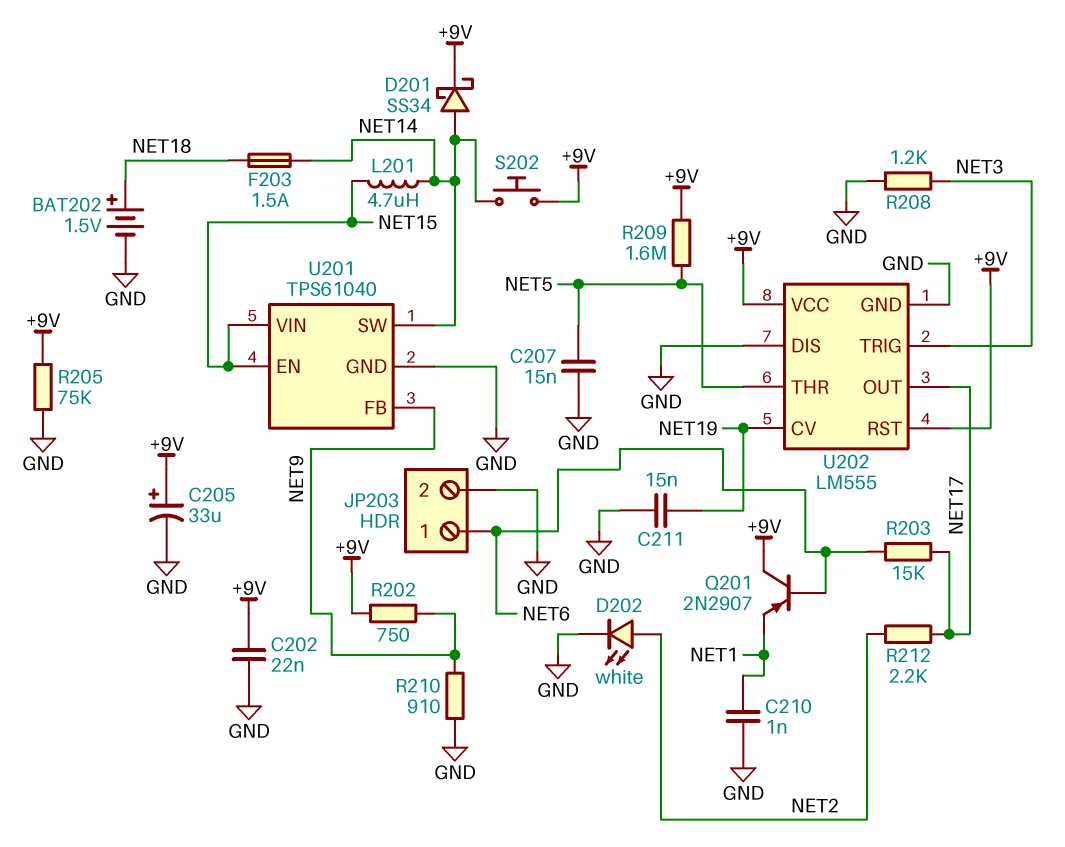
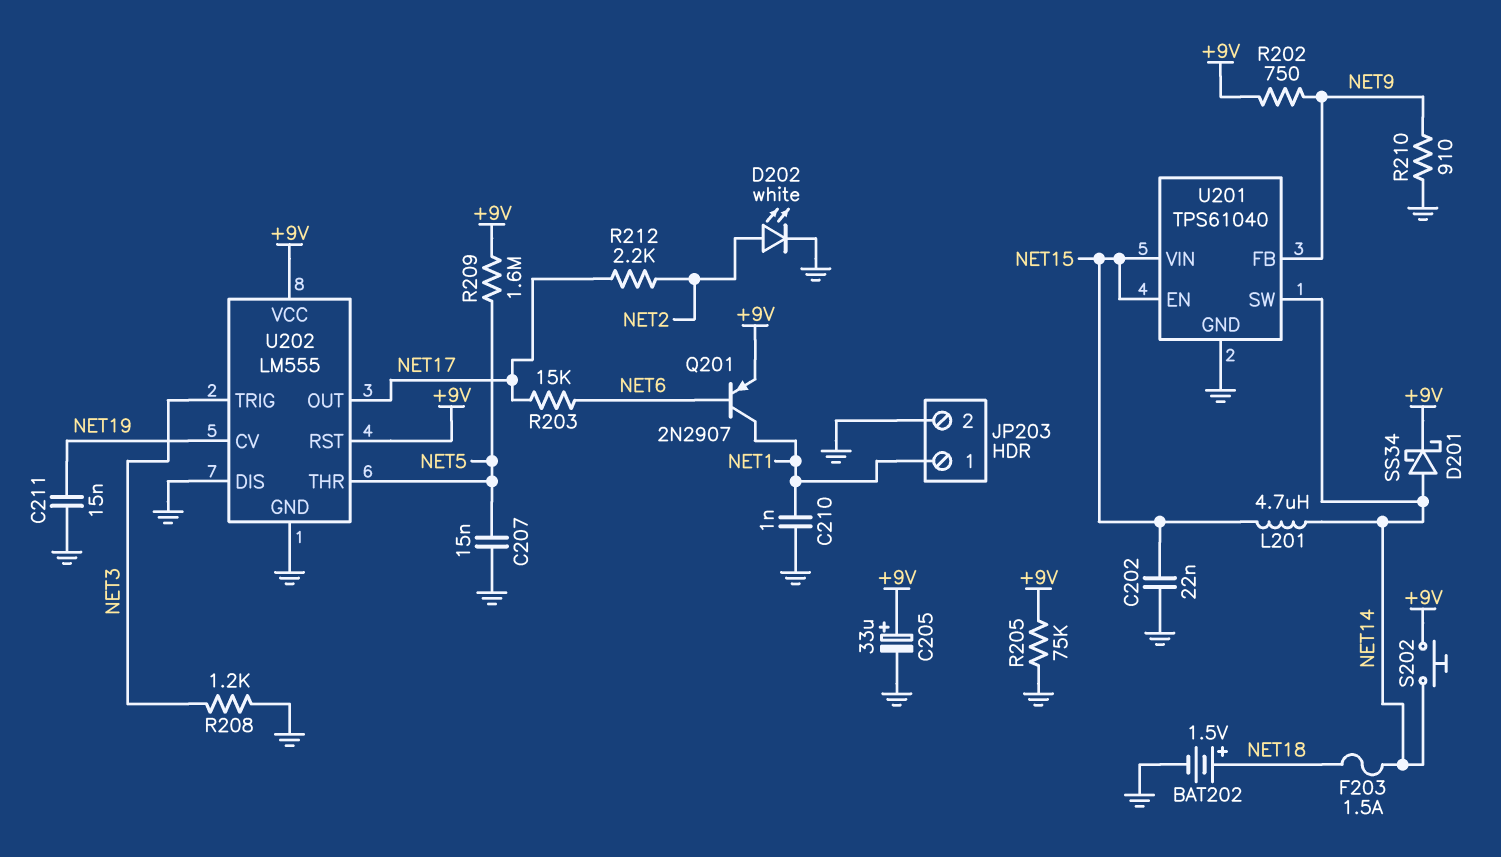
C202: 22nF (+9V, GND) -> 22nF (GND, NET15)
JP203 pin 1: NET6 -> NET1
Q201: PNP 2N2907 (B NET6, C +9V, E NET1) -> PNP 2N2907 (B NET6, C NET1, E +9V)

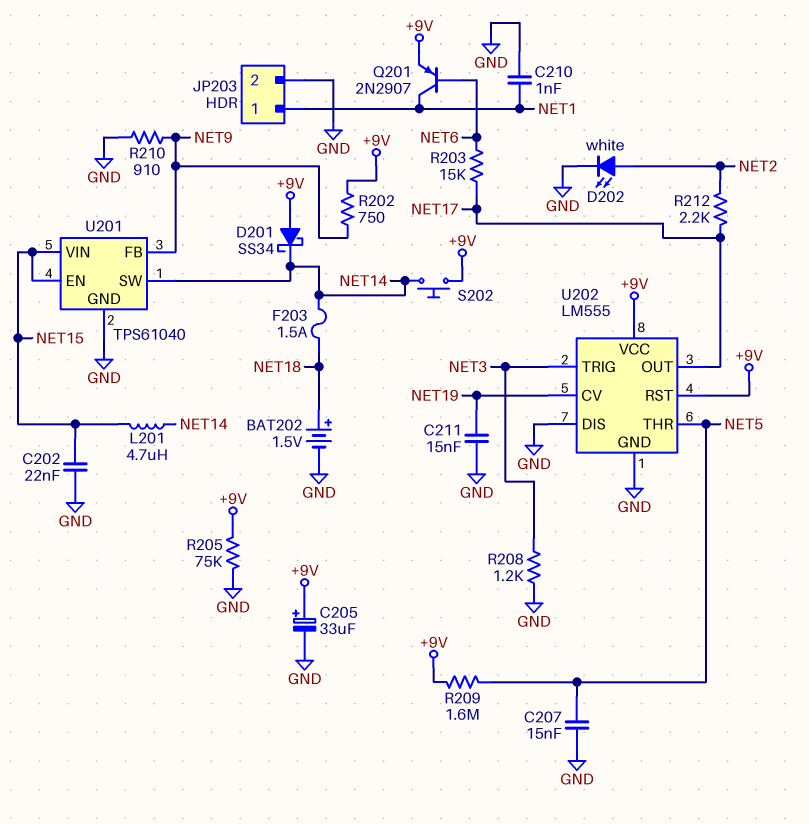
D201: schottky SS34 (A NET14, K +9V) -> schottky SS34 (A +9V, K NET14)

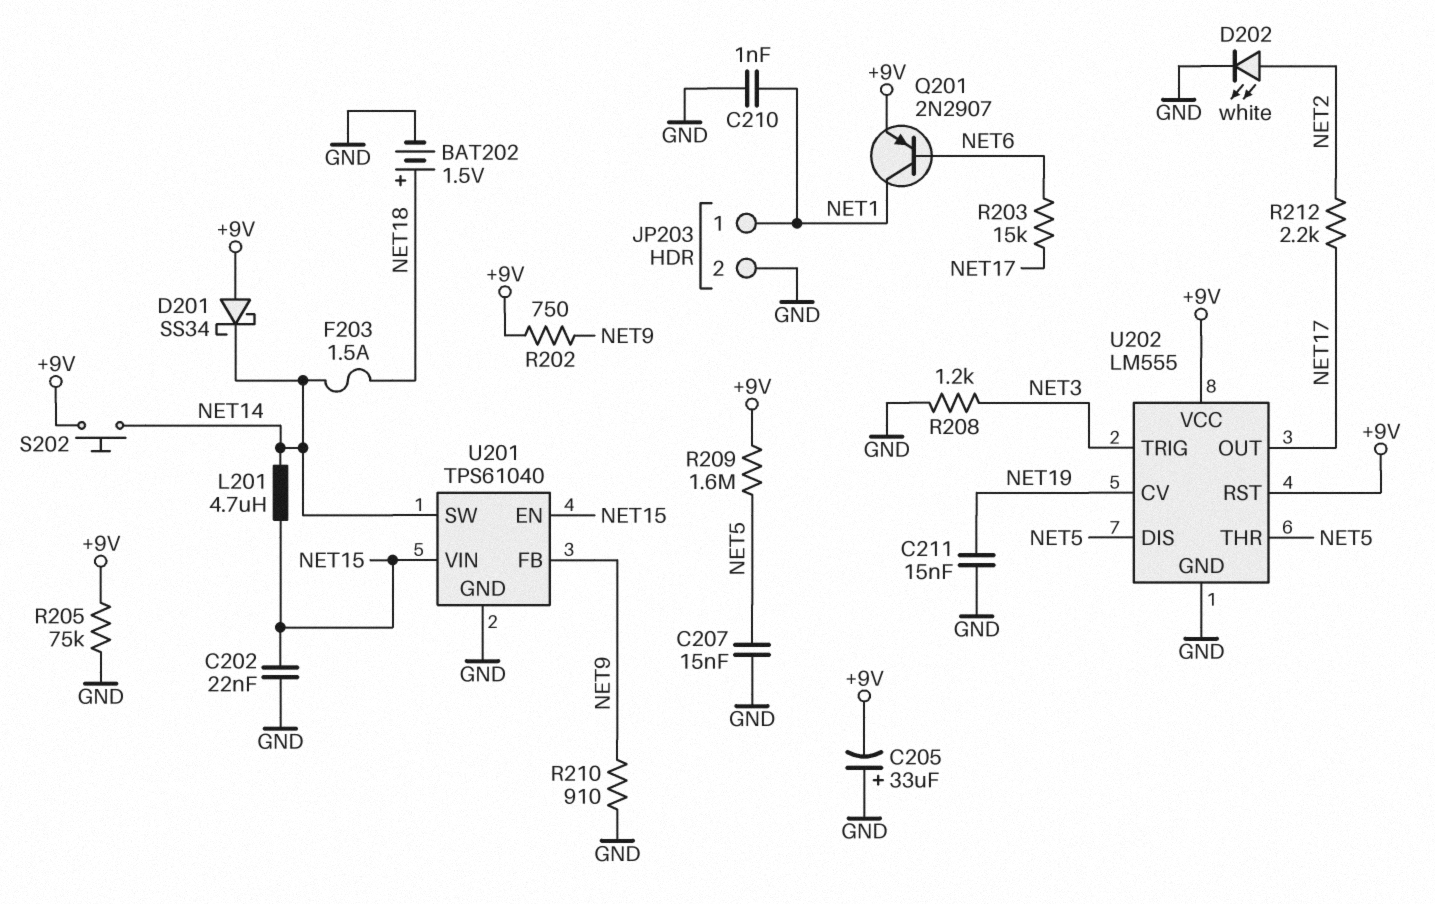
C205: 33uF (plus +9V, minus GND) -> 33uF (plus GND, minus +9V)
U202 pin DIS: GND -> NET5

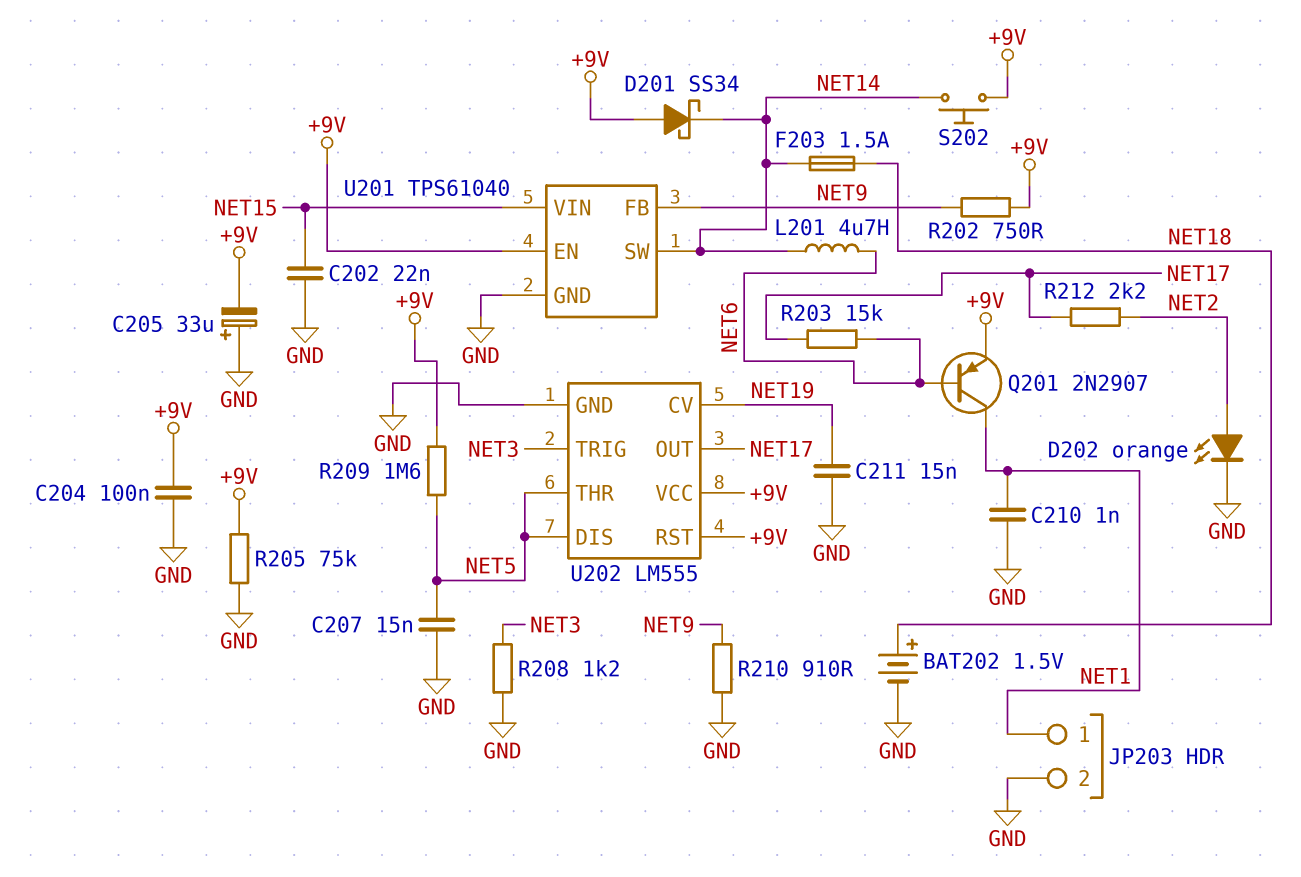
C204: none -> 100nF (+9V, GND)
D202: LED white (A NET2, K GND) -> LED orange (A NET2, K GND)
L201: 4.7uH (NET14, NET15) -> 4.7uH (NET6, NET14)
U201 pin EN: NET15 -> +9V

